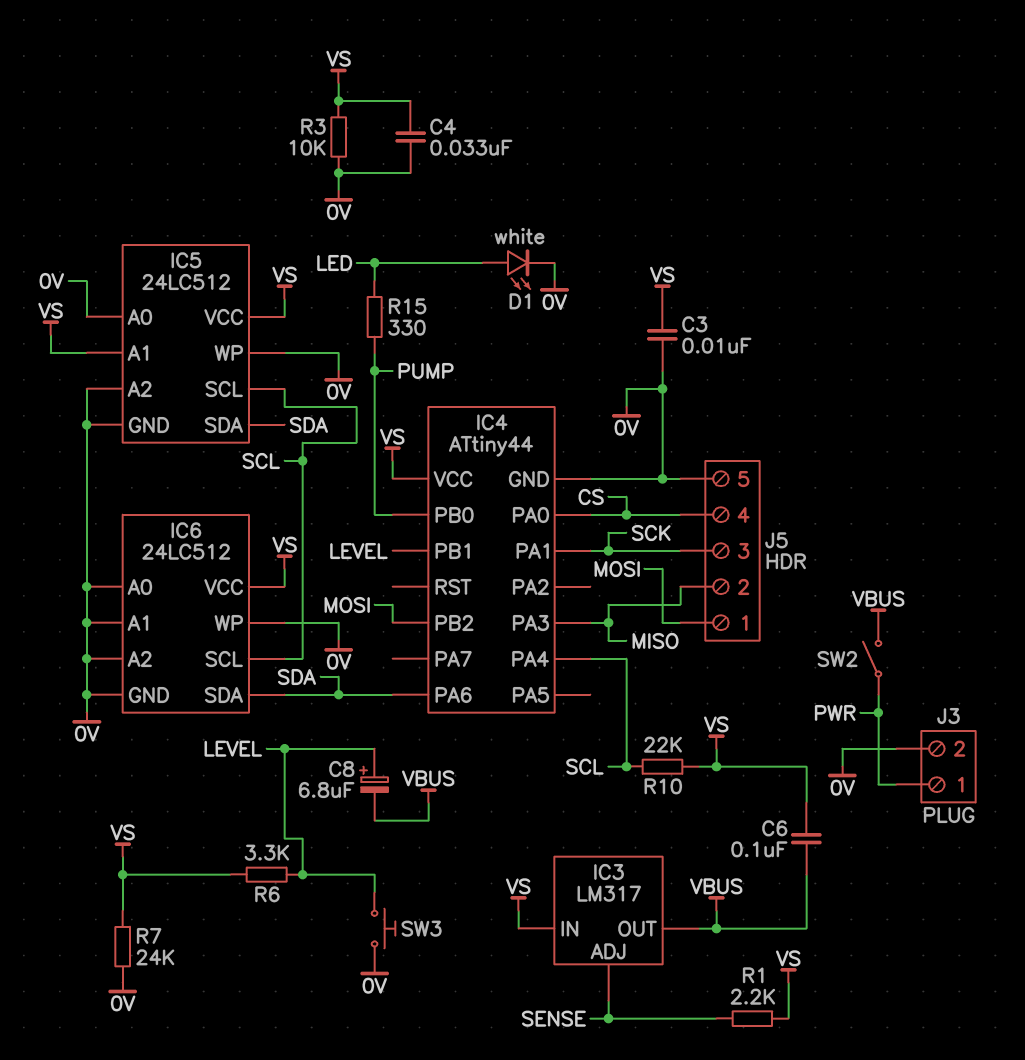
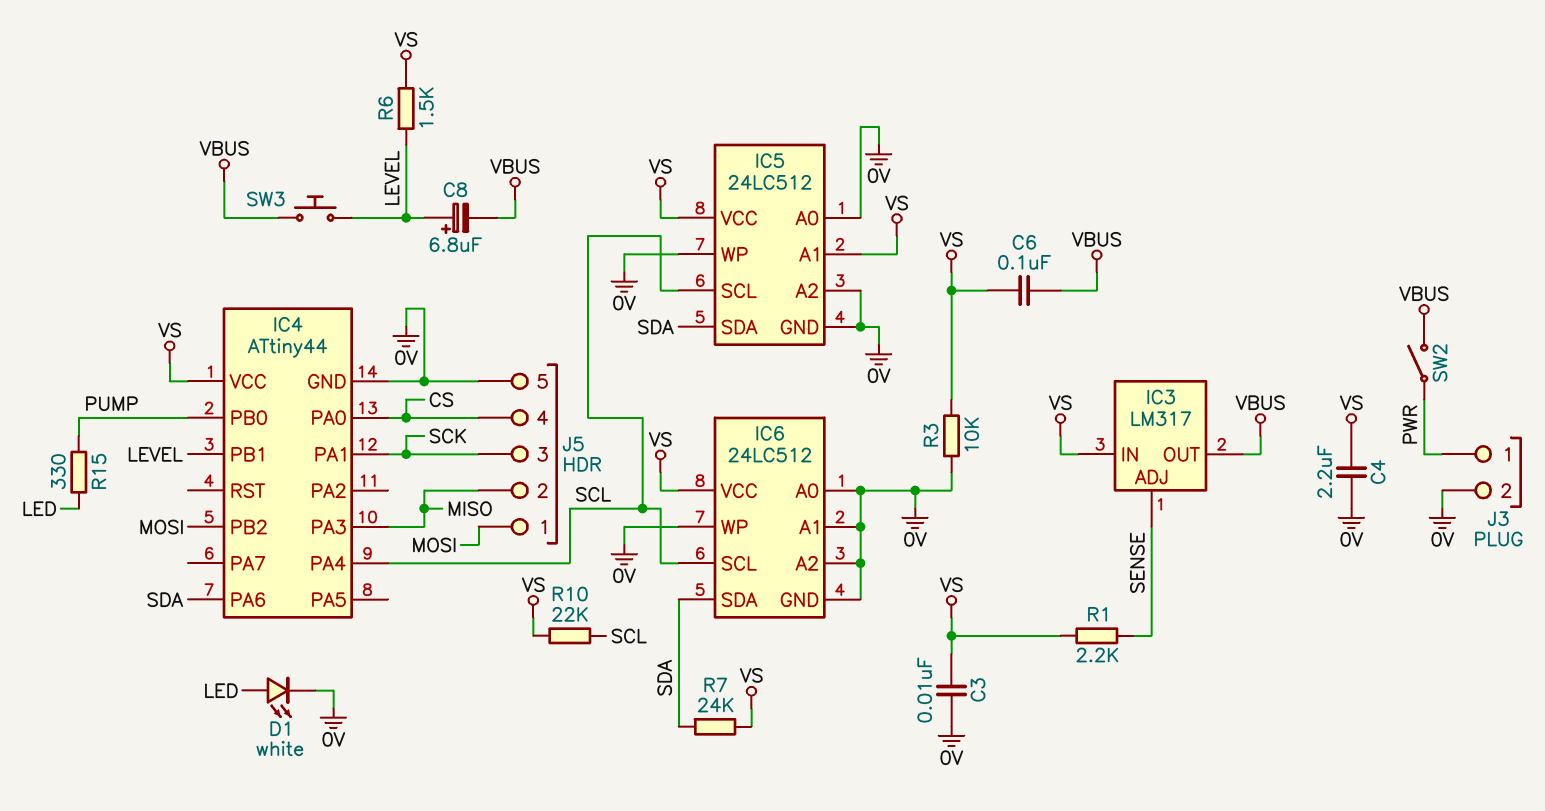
C4: 33nF (0V, VS) -> 2.2uF (0V, VS)
R6: 3.3k (LEVEL, VS) -> 1.5k (LEVEL, VS)
R7: 24k (0V, VS) -> 24k (SDA, VS)
SW3: button (0V, LEVEL) -> button (LEVEL, VBUS)

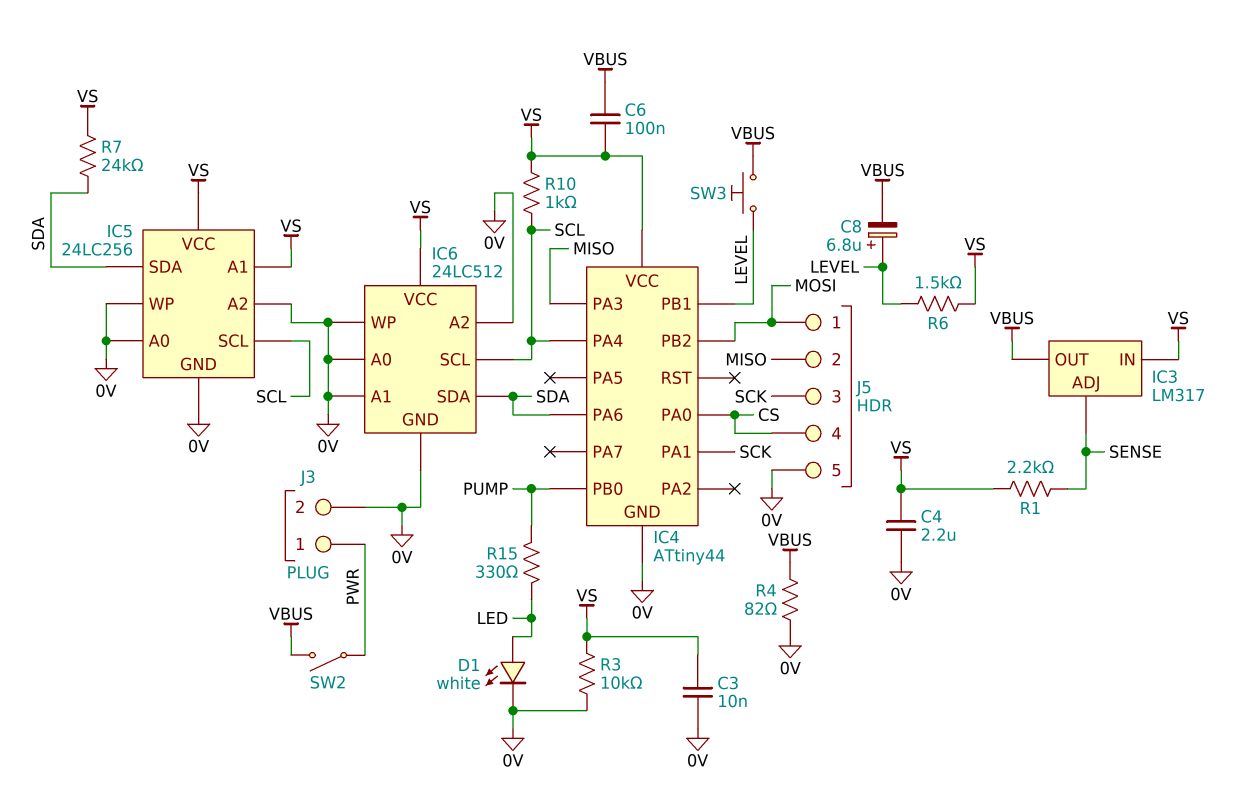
IC5: 24LC512 -> 24LC256
R4: none -> 82 (0V, VBUS)
R10: 22k (SCL, VS) -> 1k (SCL, VS)

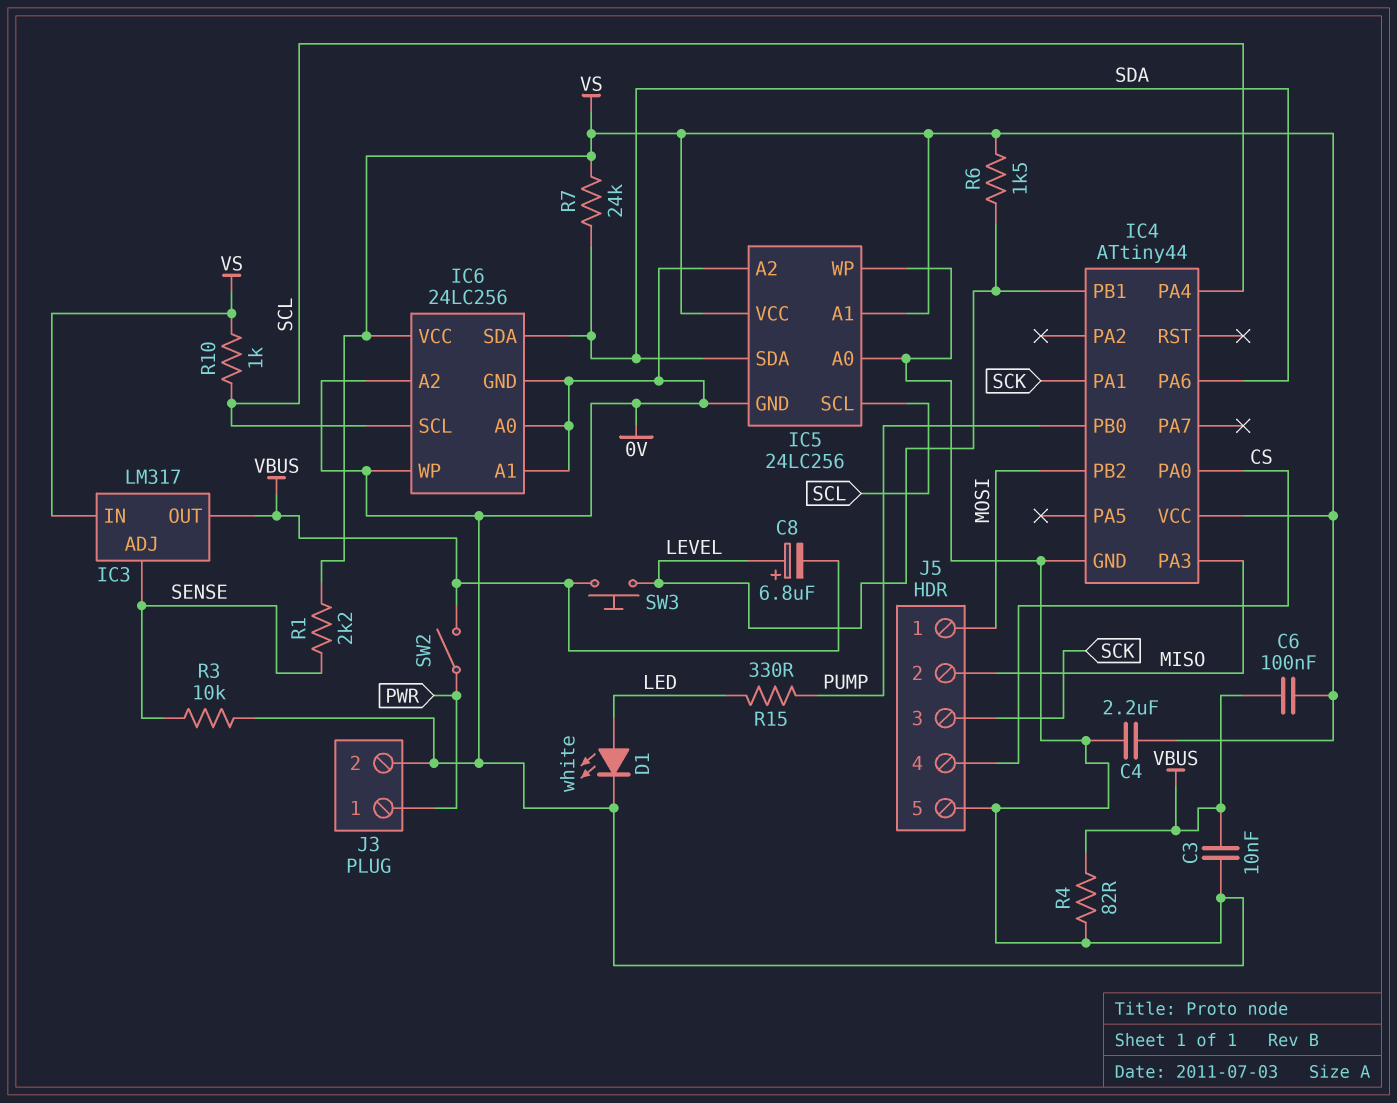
C3: 10nF (0V, VS) -> 10nF (0V, VBUS)
IC6: 24LC512 -> 24LC256
R3: 10k (0V, VS) -> 10k (0V, SENSE)

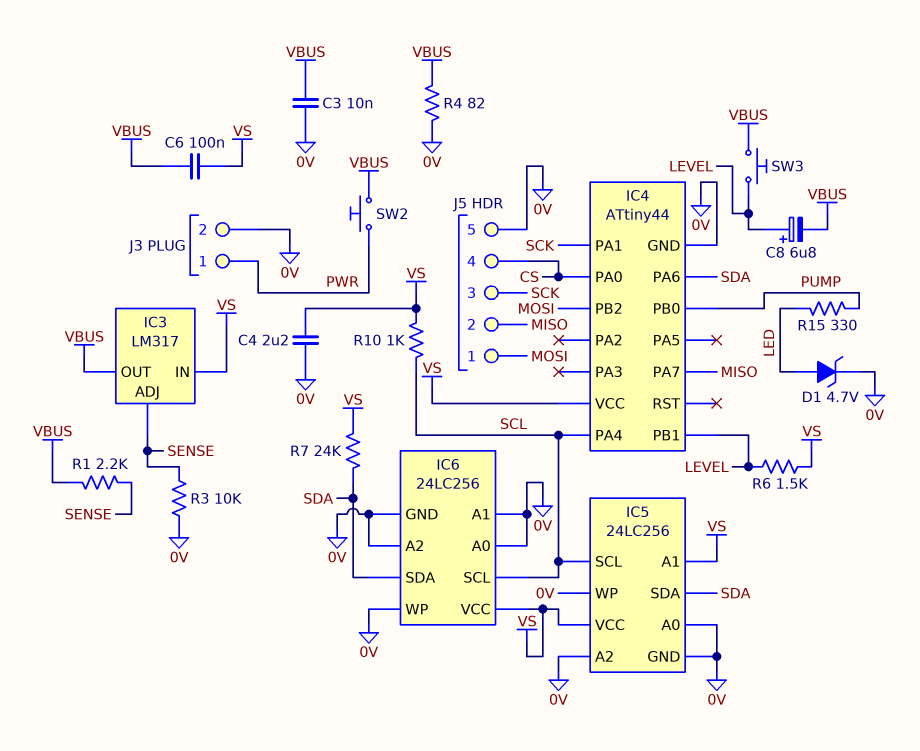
D1: LED white (A LED, K 0V) -> zener 4.7V (A LED, K 0V)
IC4 pin PA3: MISO -> none
IC4 pin PA7: none -> MISO
R1: 2.2k (SENSE, VS) -> 2.2k (SENSE, VBUS)
SW2: switch (PWR, VBUS) -> button (PWR, VBUS)

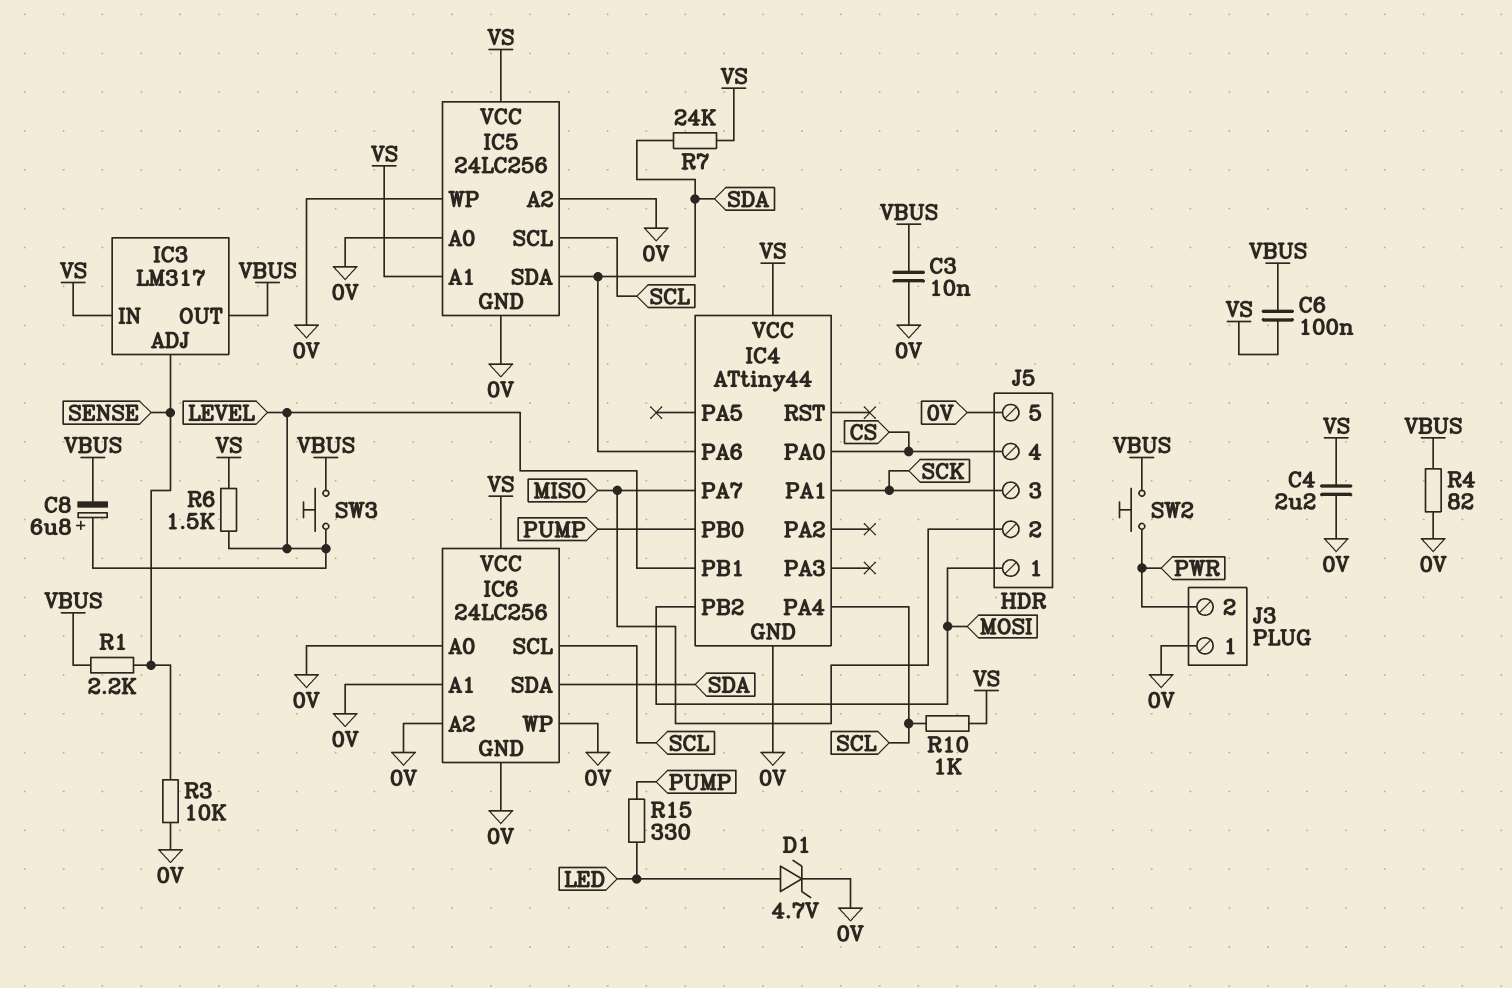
J3 pin 1: PWR -> 0V
J3 pin 2: 0V -> PWR

